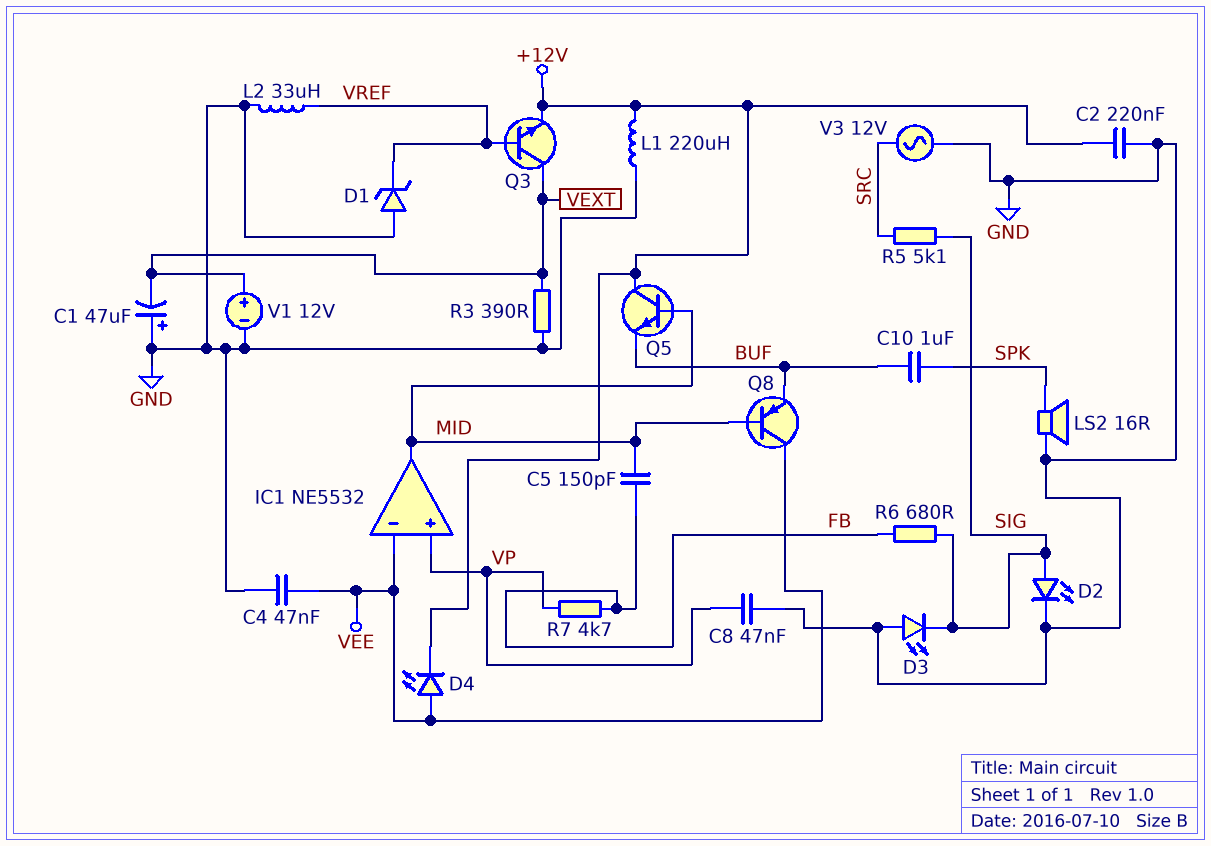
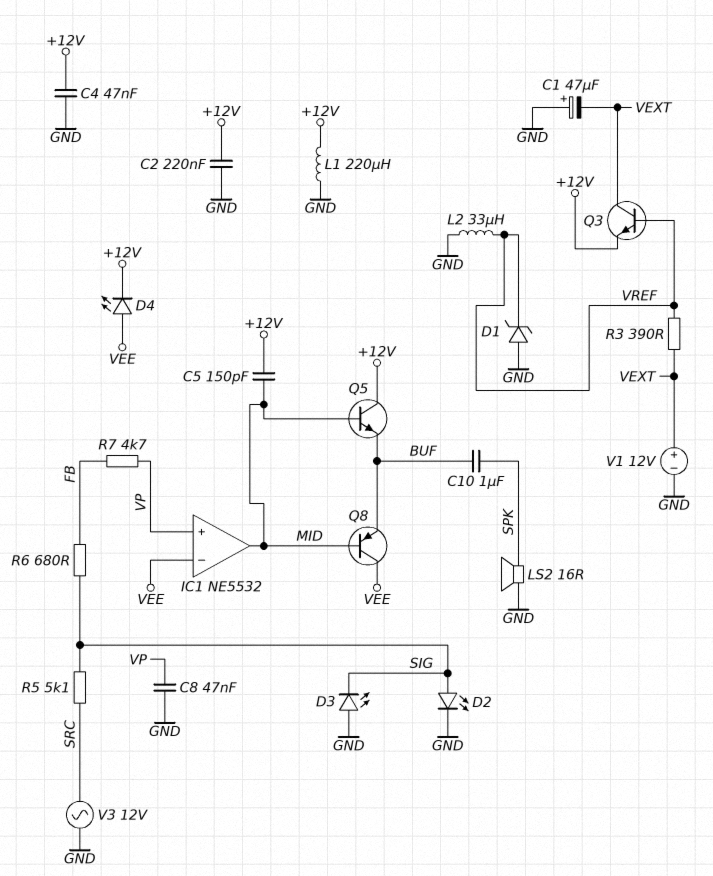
C4: 47nF (GND, VEE) -> 47nF (+12V, GND)
C5: 150pF (FB, MID) -> 150pF (+12V, MID)
R3: 390 (GND, VEXT) -> 390 (VEXT, VREF)

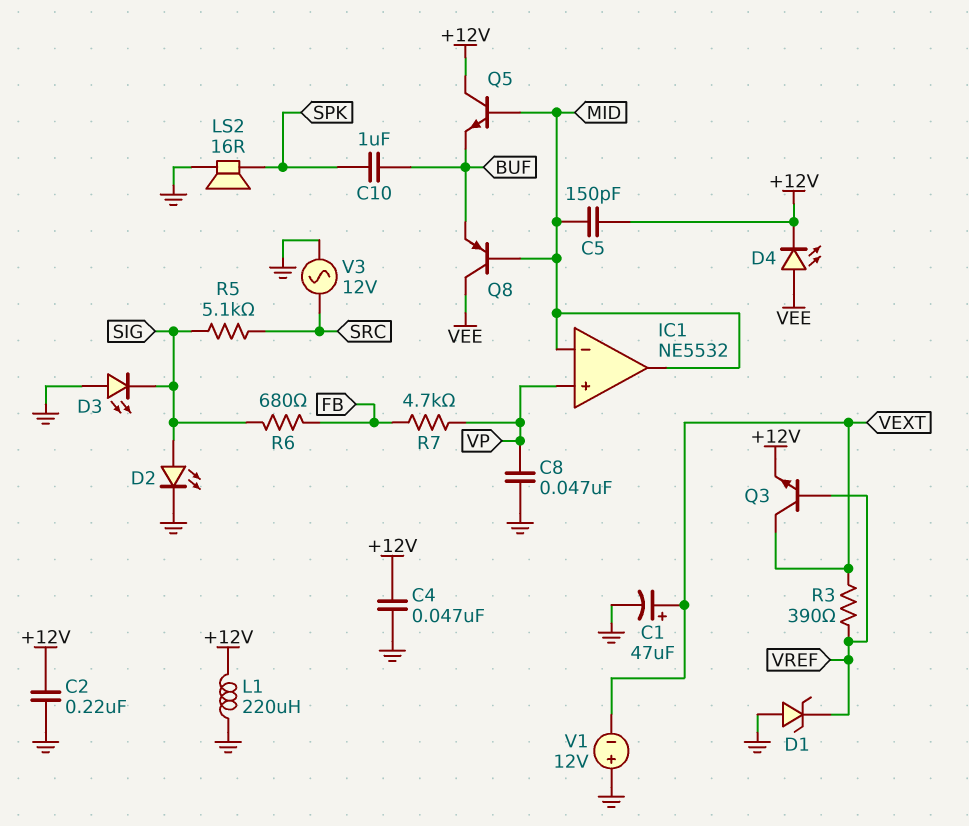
C1: 47uF (plus GND, minus VEXT) -> 47uF (plus VEXT, minus GND)
IC1 pin in-: VEE -> MID
L2: 33uH (GND, VREF) -> none
V1: 12V (plus VEXT, minus GND) -> 12V (plus GND, minus VEXT)

